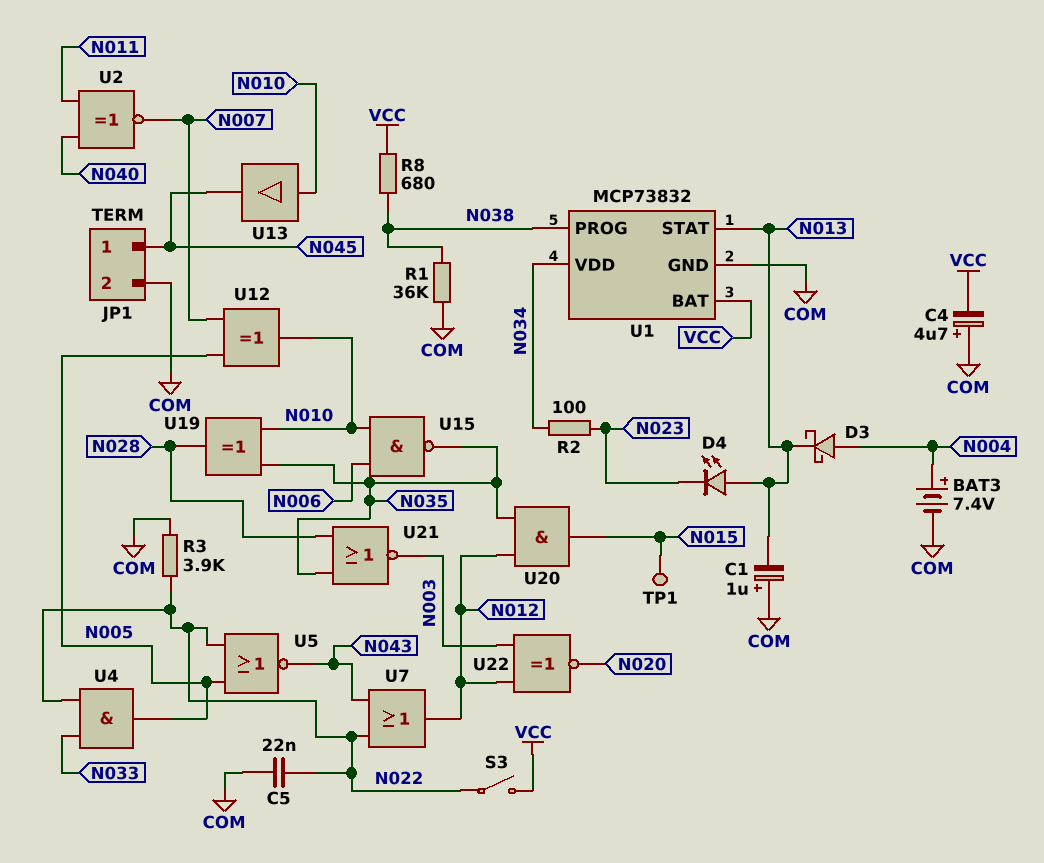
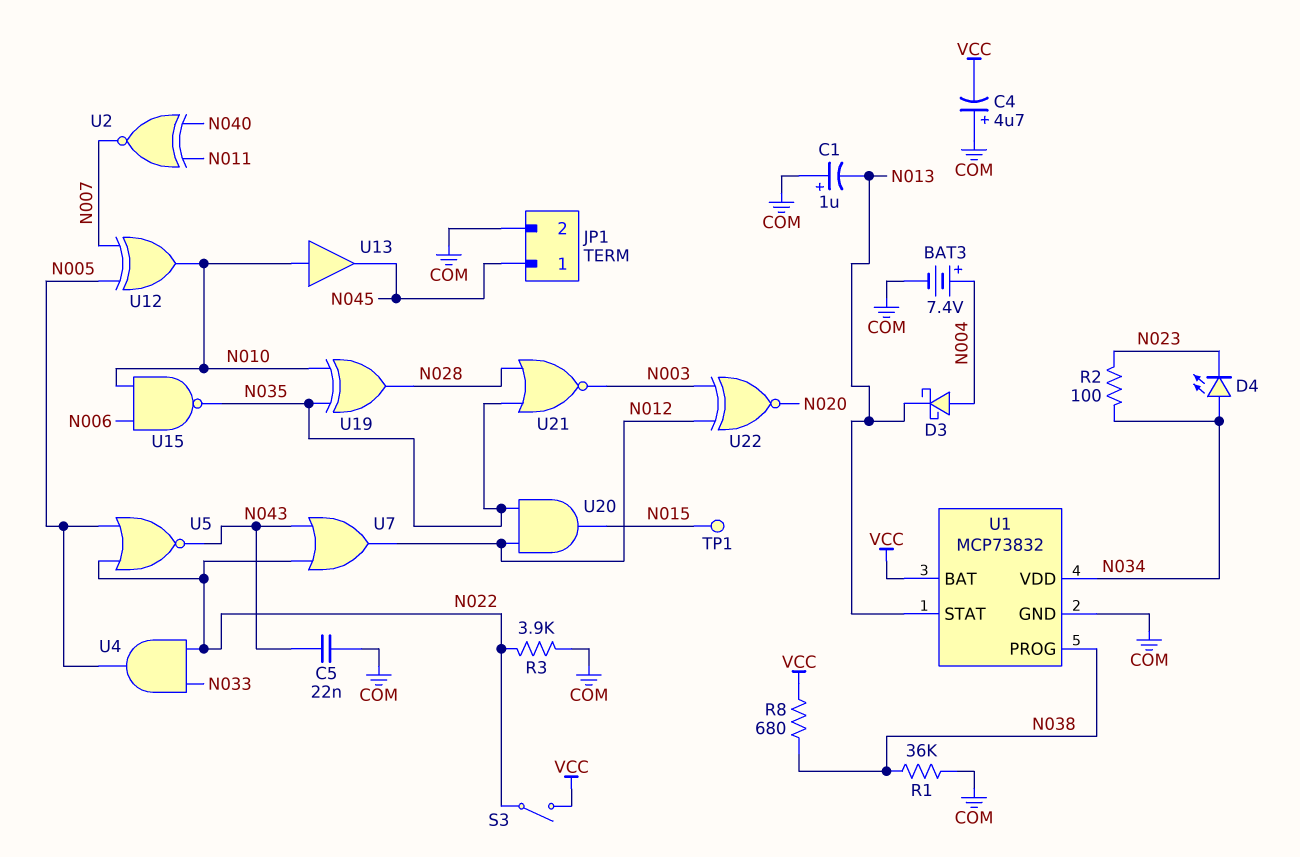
C5: 22nF (COM, N022) -> 22nF (COM, N043)
D4: LED (A N013, K N023) -> LED (A N034, K N023)

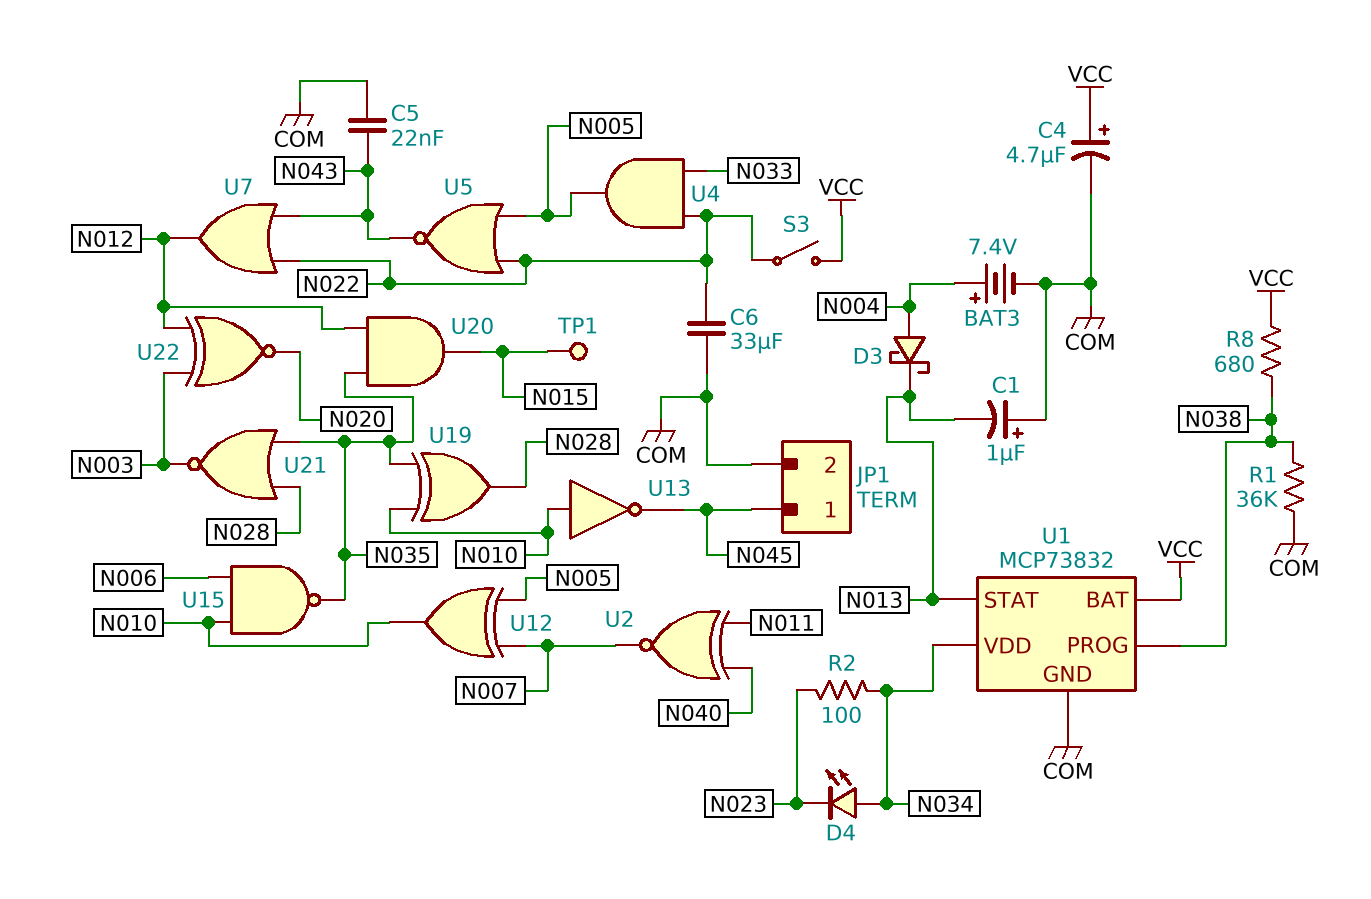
C4: 4.7uF (plus COM, minus VCC) -> 4.7uF (plus VCC, minus COM)
C6: none -> 33uF (COM, N022)
R3: 3.9k (COM, N022) -> none
U13: buffer (in N010, out N045) -> NOT (in N010, out N045)

